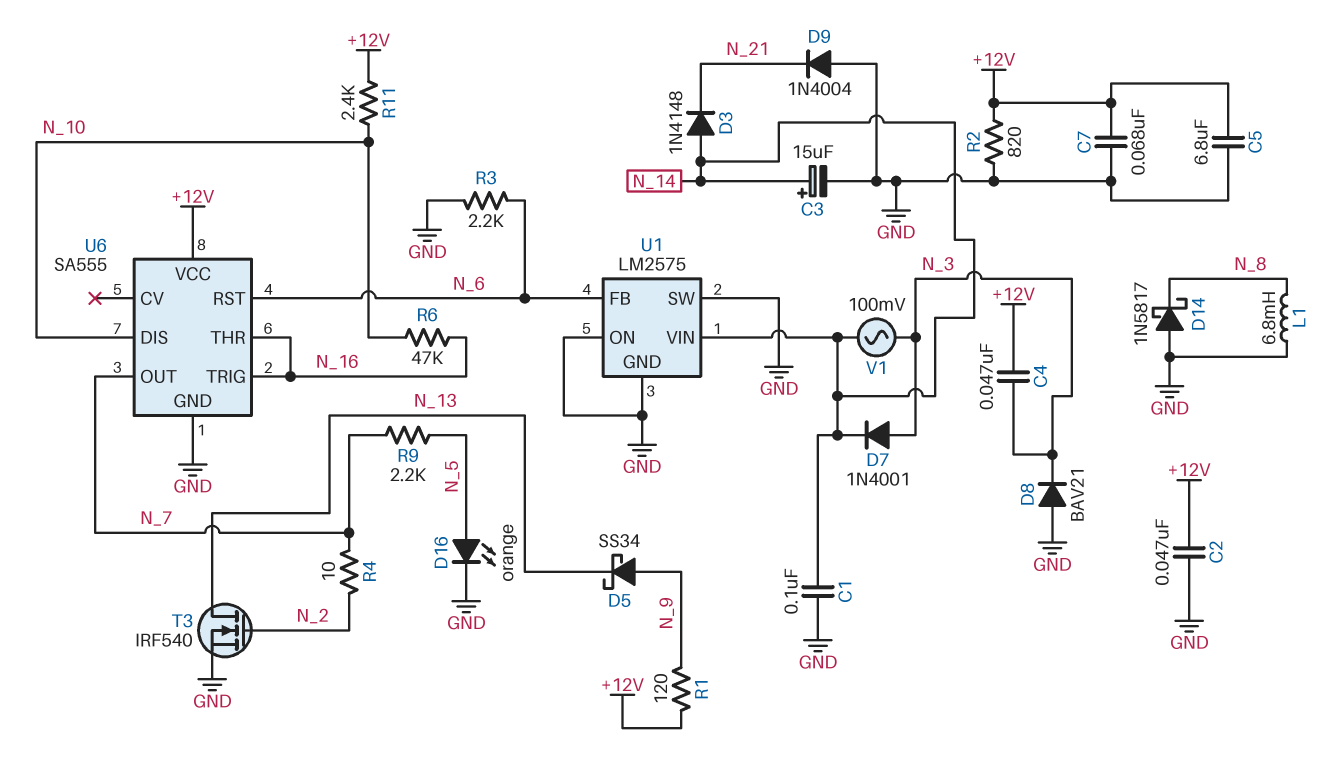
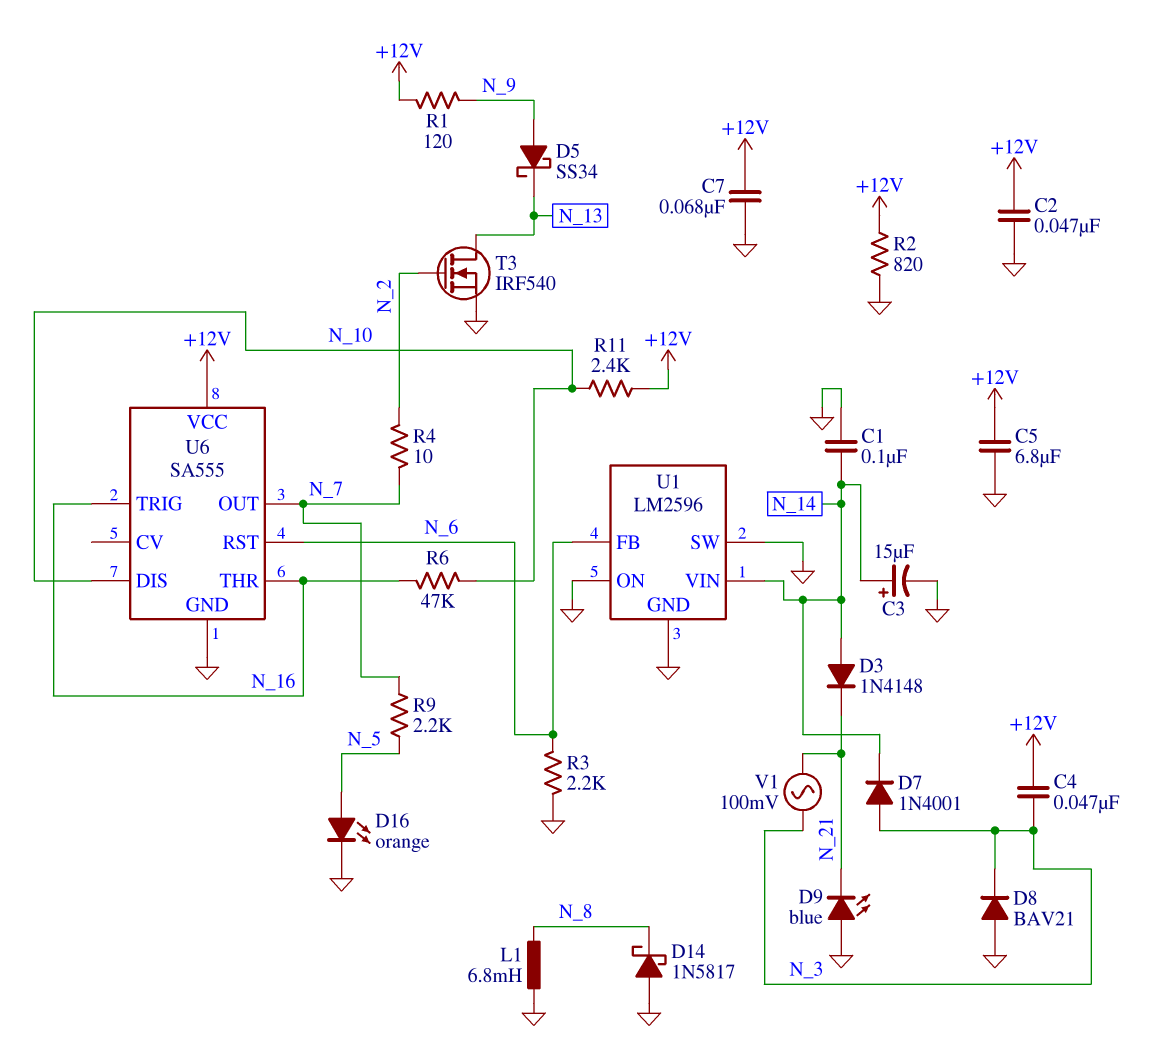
D9: diode 1N4004 (A GND, K N_21) -> LED blue (A GND, K N_21)
U1: LM2575 -> LM2596
V1: AC 100mV (N_3, N_14) -> AC 100mV (N_3, N_21)

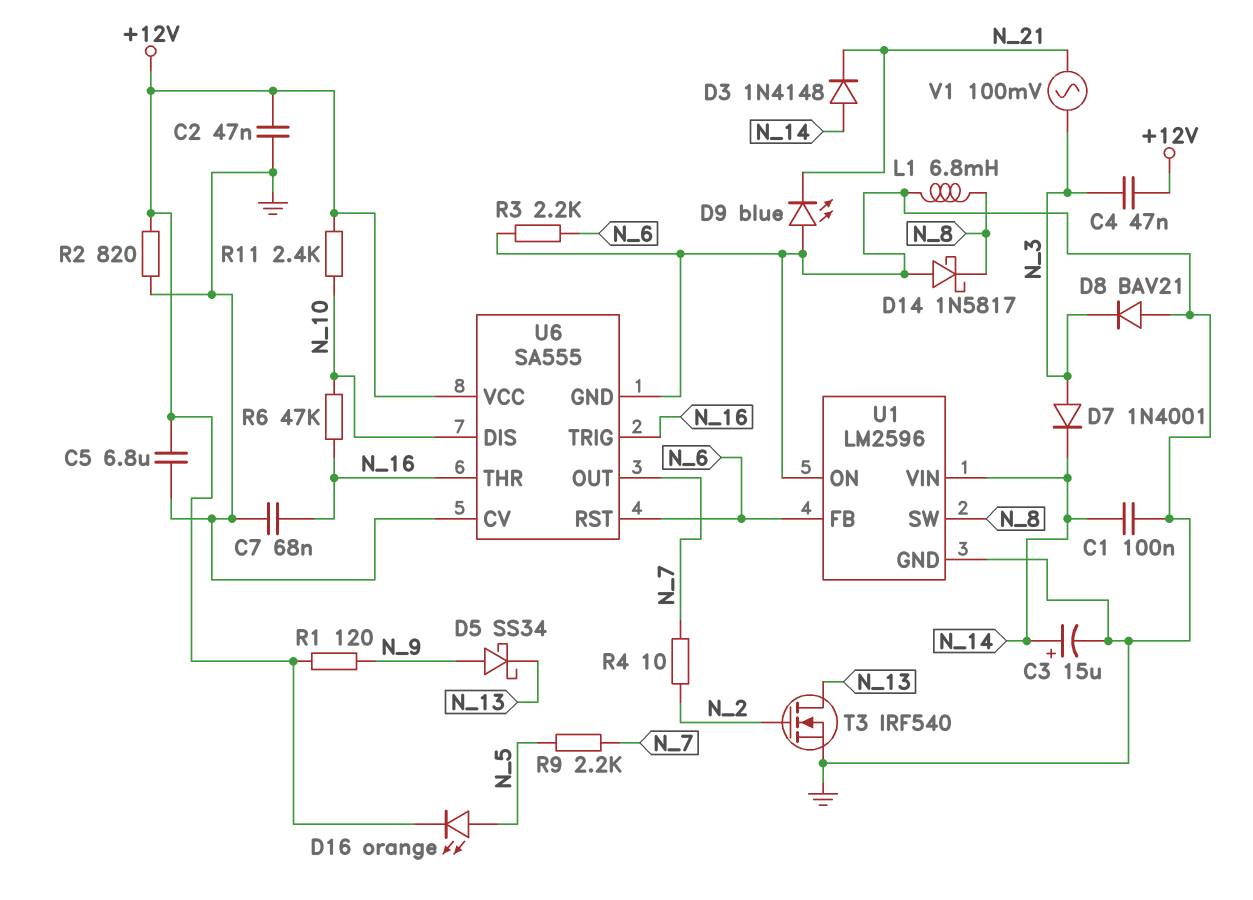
C7: 68nF (+12V, GND) -> 68nF (GND, N_16)
D16: LED orange (A N_5, K GND) -> LED orange (A N_5, K +12V)
U1 pin SW: GND -> N_8
U6 pin CV: none -> GND

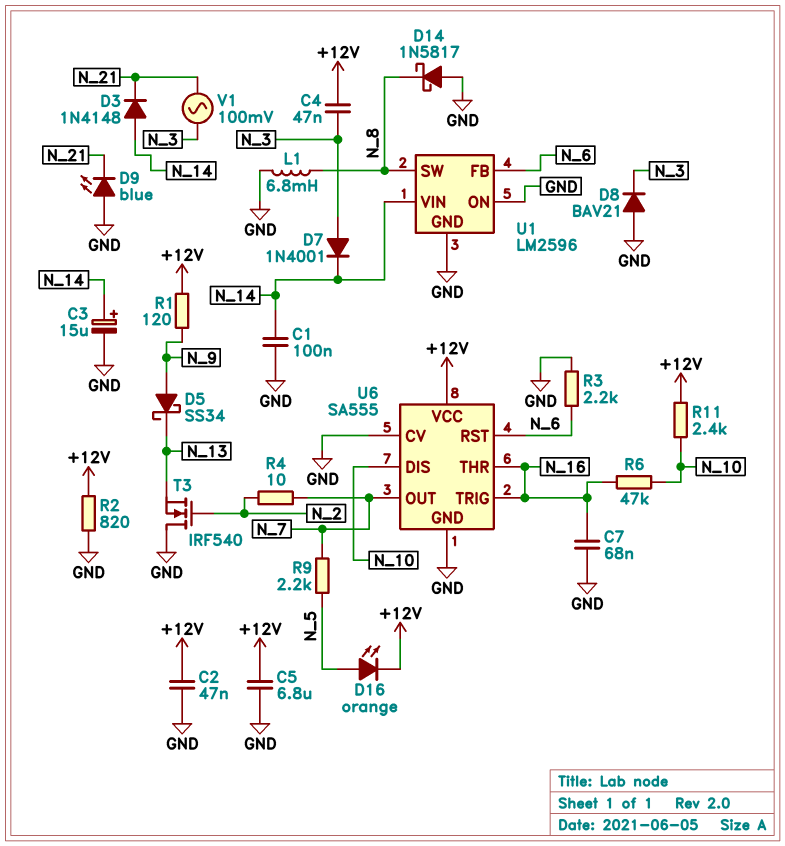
T3: NMOS IRF540 (G N_2, D N_13, S GND) -> NMOS IRF540 (G N_2, D GND, S N_13)

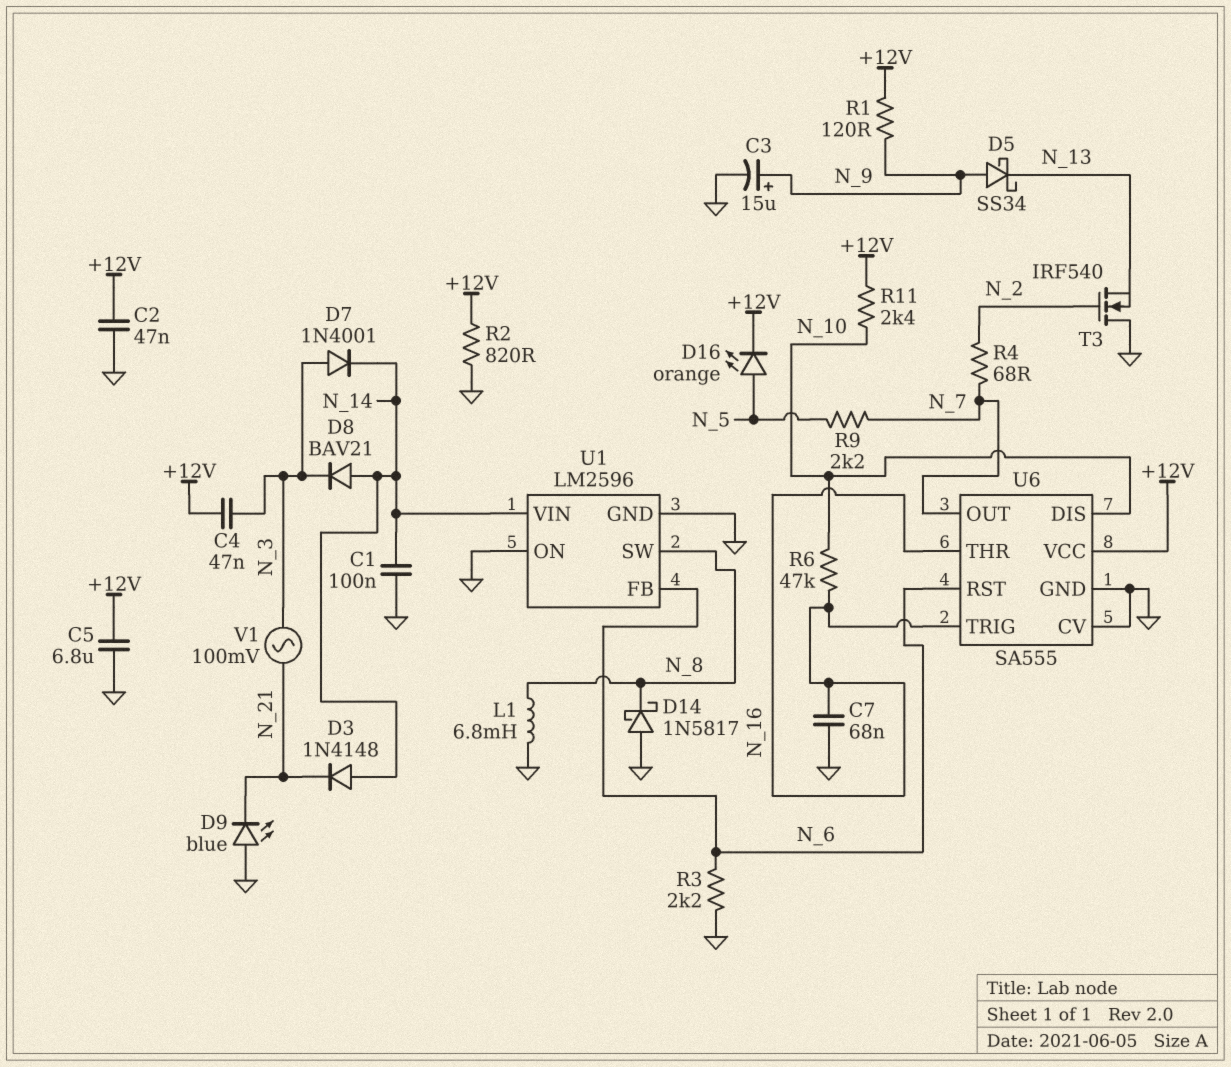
C3: 15uF (plus N_14, minus GND) -> 15uF (plus N_9, minus GND)
D8: diode BAV21 (A GND, K N_3) -> diode BAV21 (A N_14, K N_3)
R4: 10 (N_2, N_7) -> 68 (N_2, N_7)

